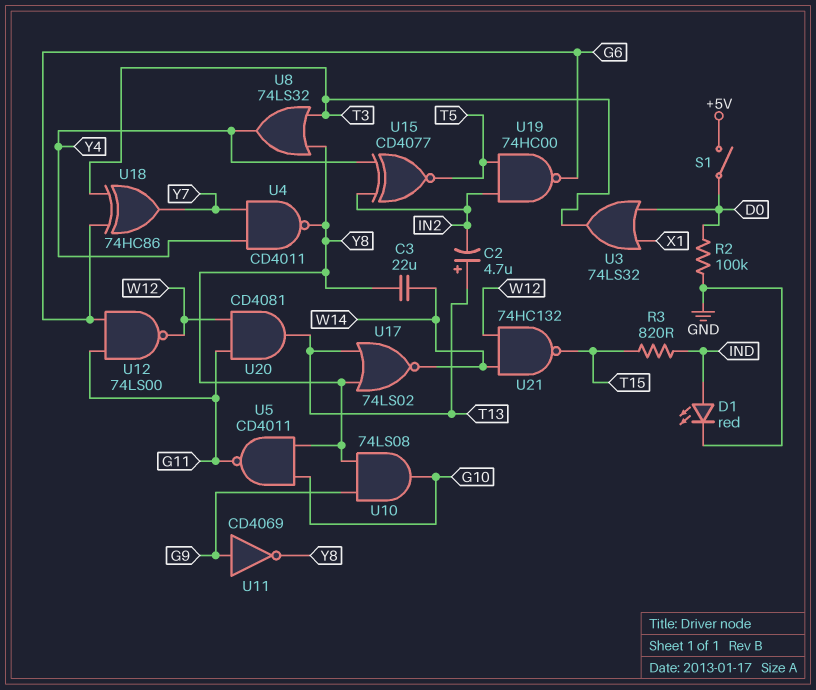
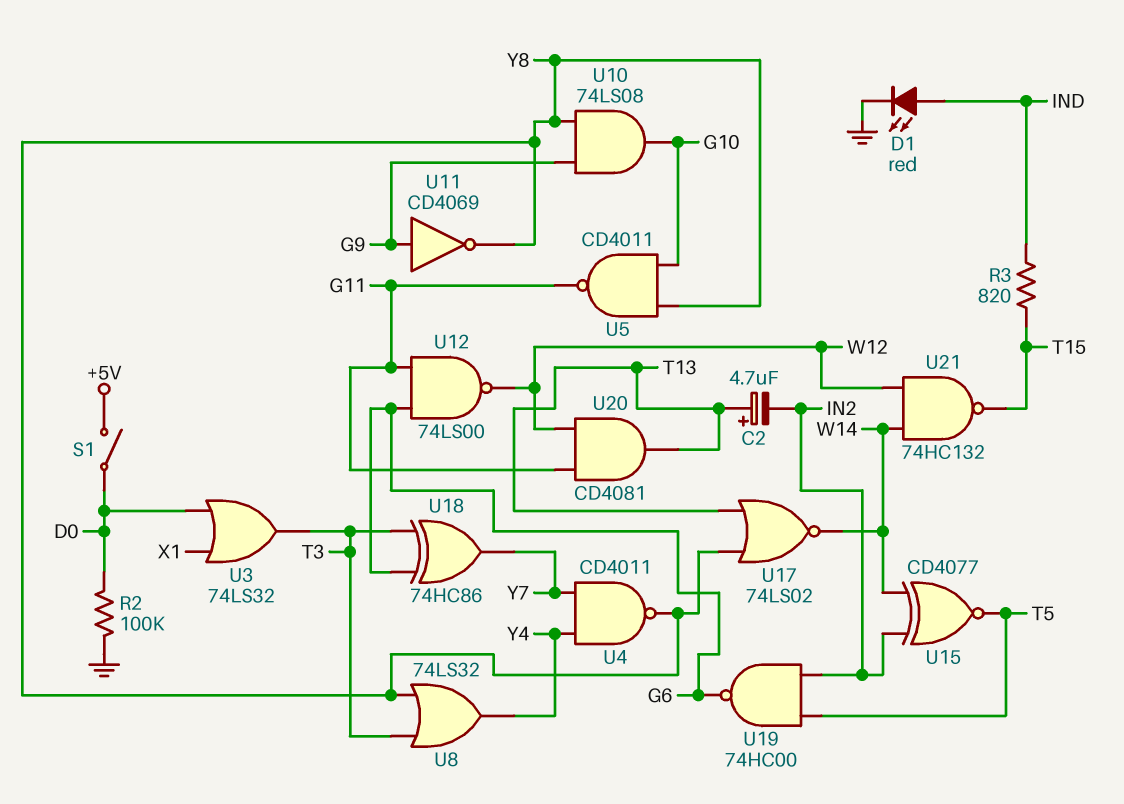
C3: 22uF (W14, Y8) -> none
U15: XNOR CD4077 (in IN2, in Y4, out T5) -> XNOR CD4077 (in IN2, in W14, out T5)

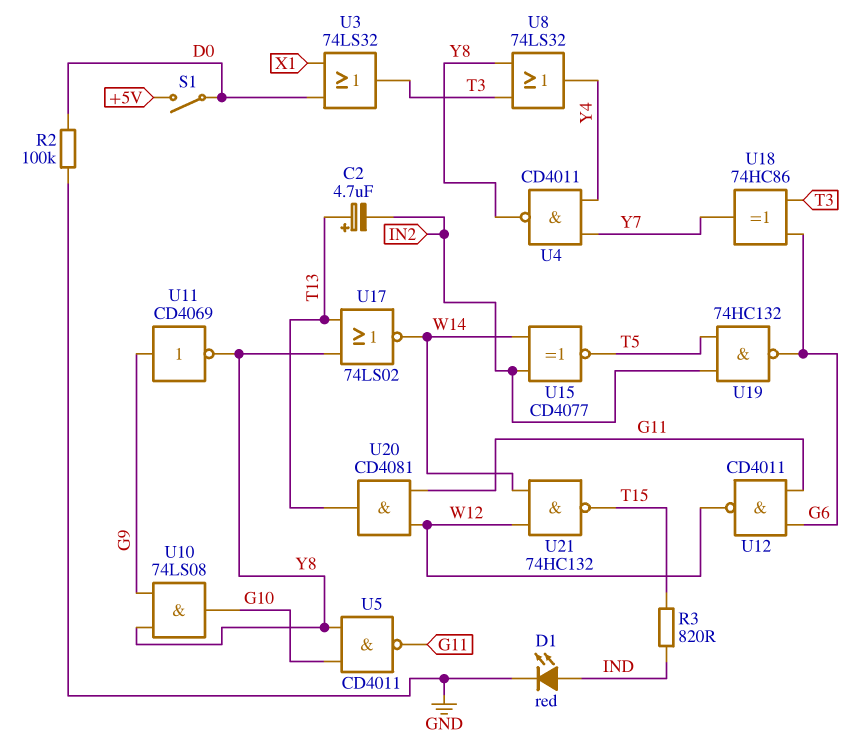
U12: NAND 74LS00 (in G6, in G11, out W12) -> NAND CD4011 (in G6, in G11, out W12)
U19: NAND 74HC00 (in IN2, in T5, out G6) -> NAND 74HC132 (in IN2, in T5, out G6)

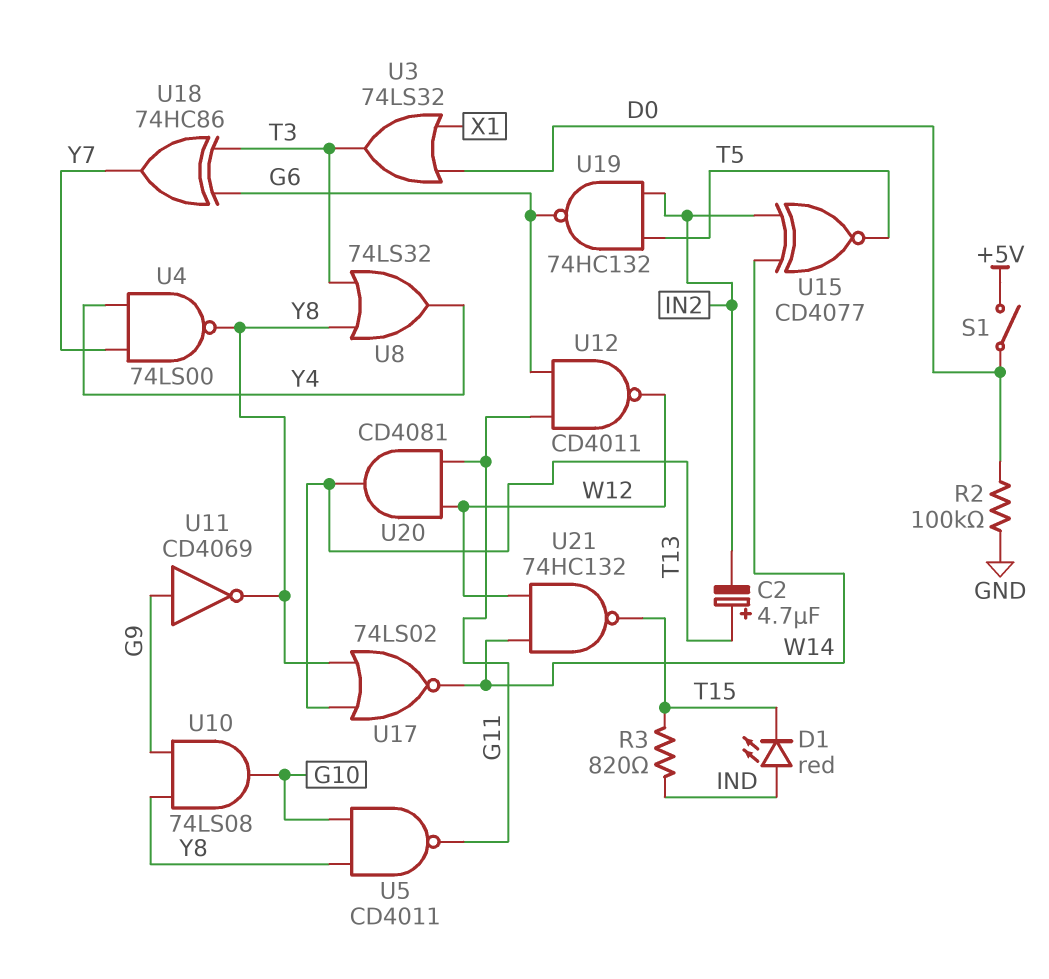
D1: LED red (A IND, K GND) -> LED red (A IND, K T15)
U4: NAND CD4011 (in Y4, in Y7, out Y8) -> NAND 74LS00 (in Y4, in Y7, out Y8)

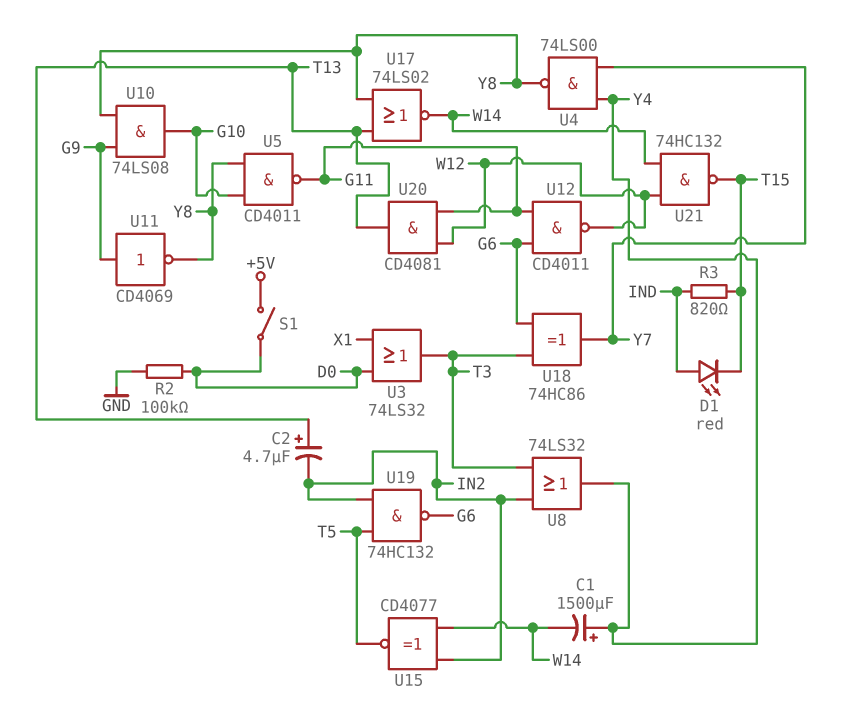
C1: none -> 1500uF (plus Y4, minus W14)
U8: OR 74LS32 (in T3, in Y8, out Y4) -> OR 74LS32 (in IN2, in T3, out Y4)

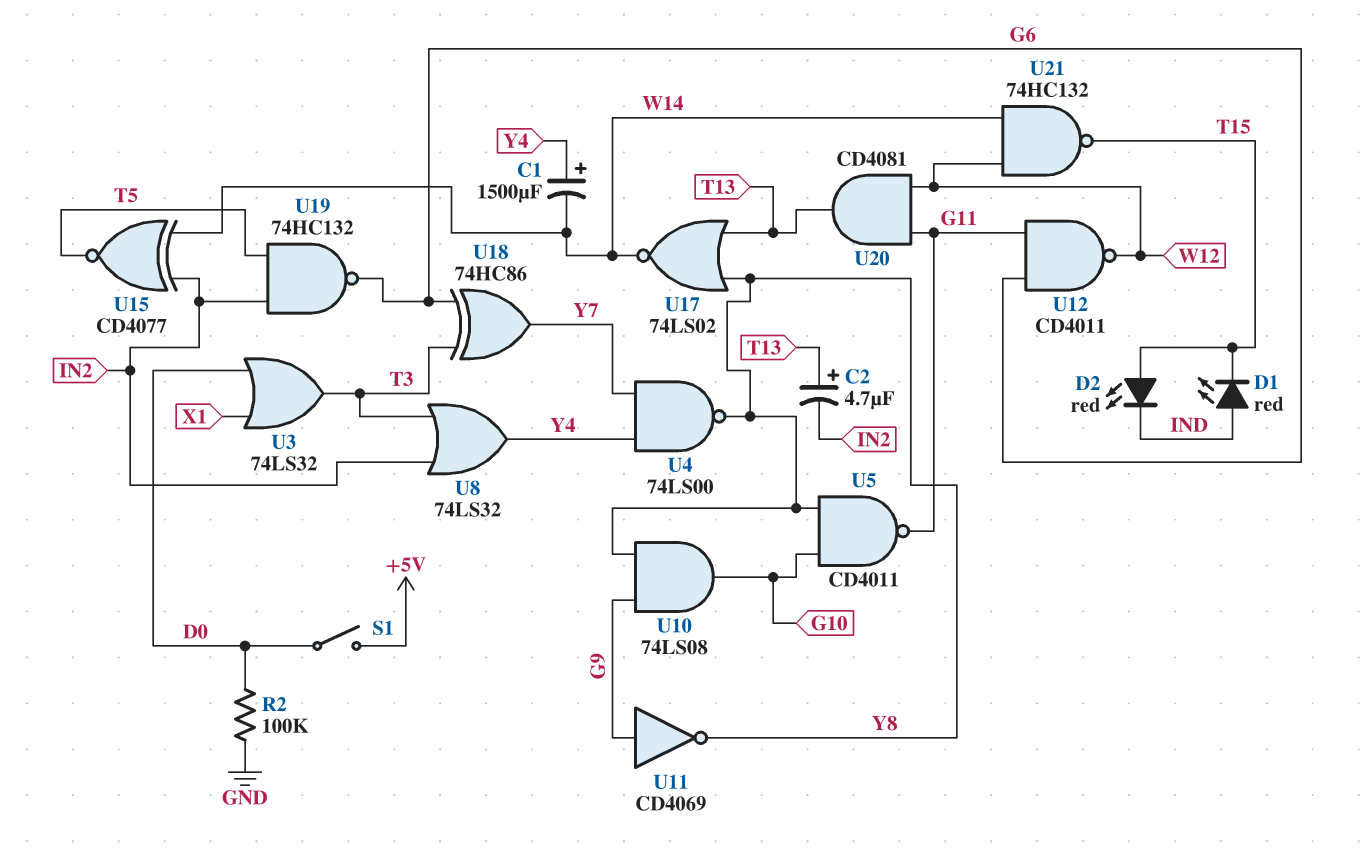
D2: none -> LED red (A T15, K IND)
R3: 820 (IND, T15) -> none

